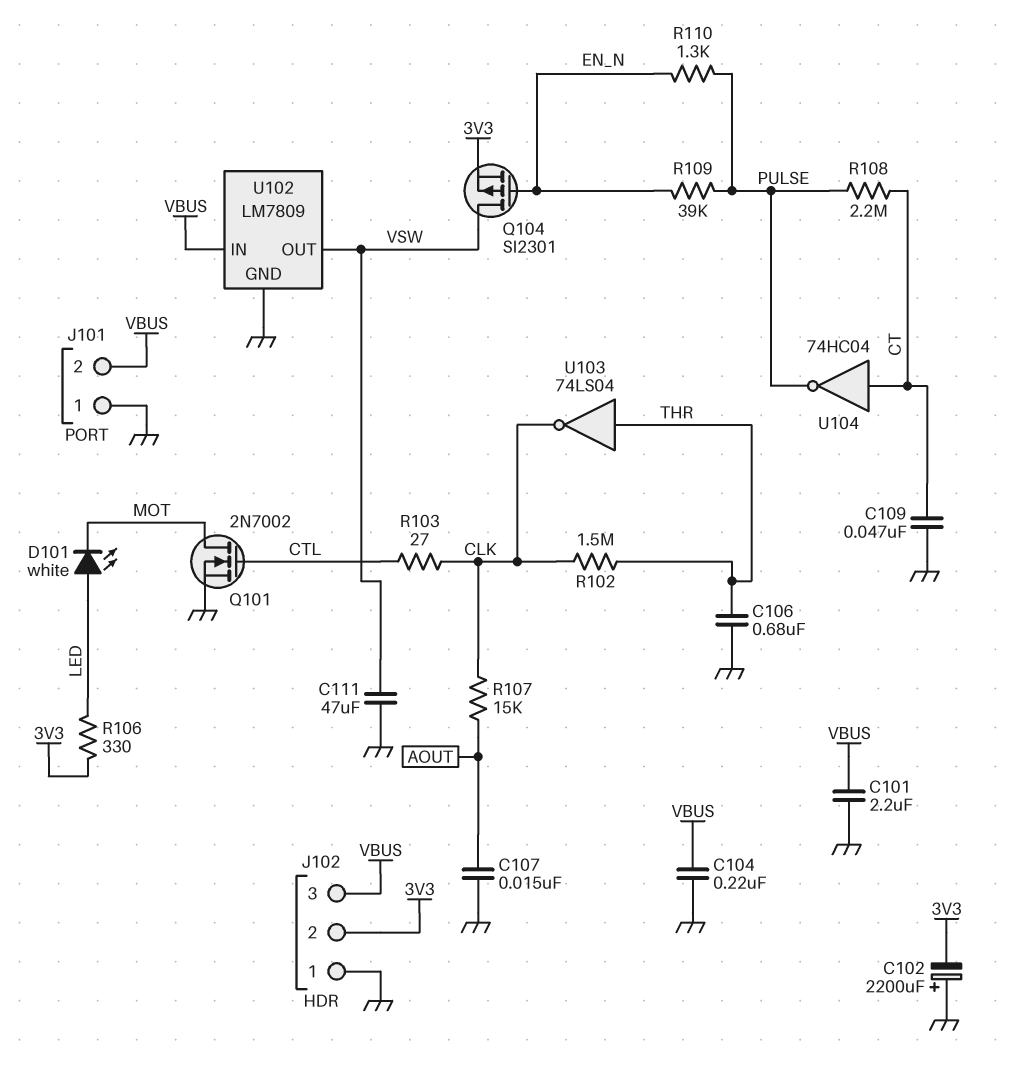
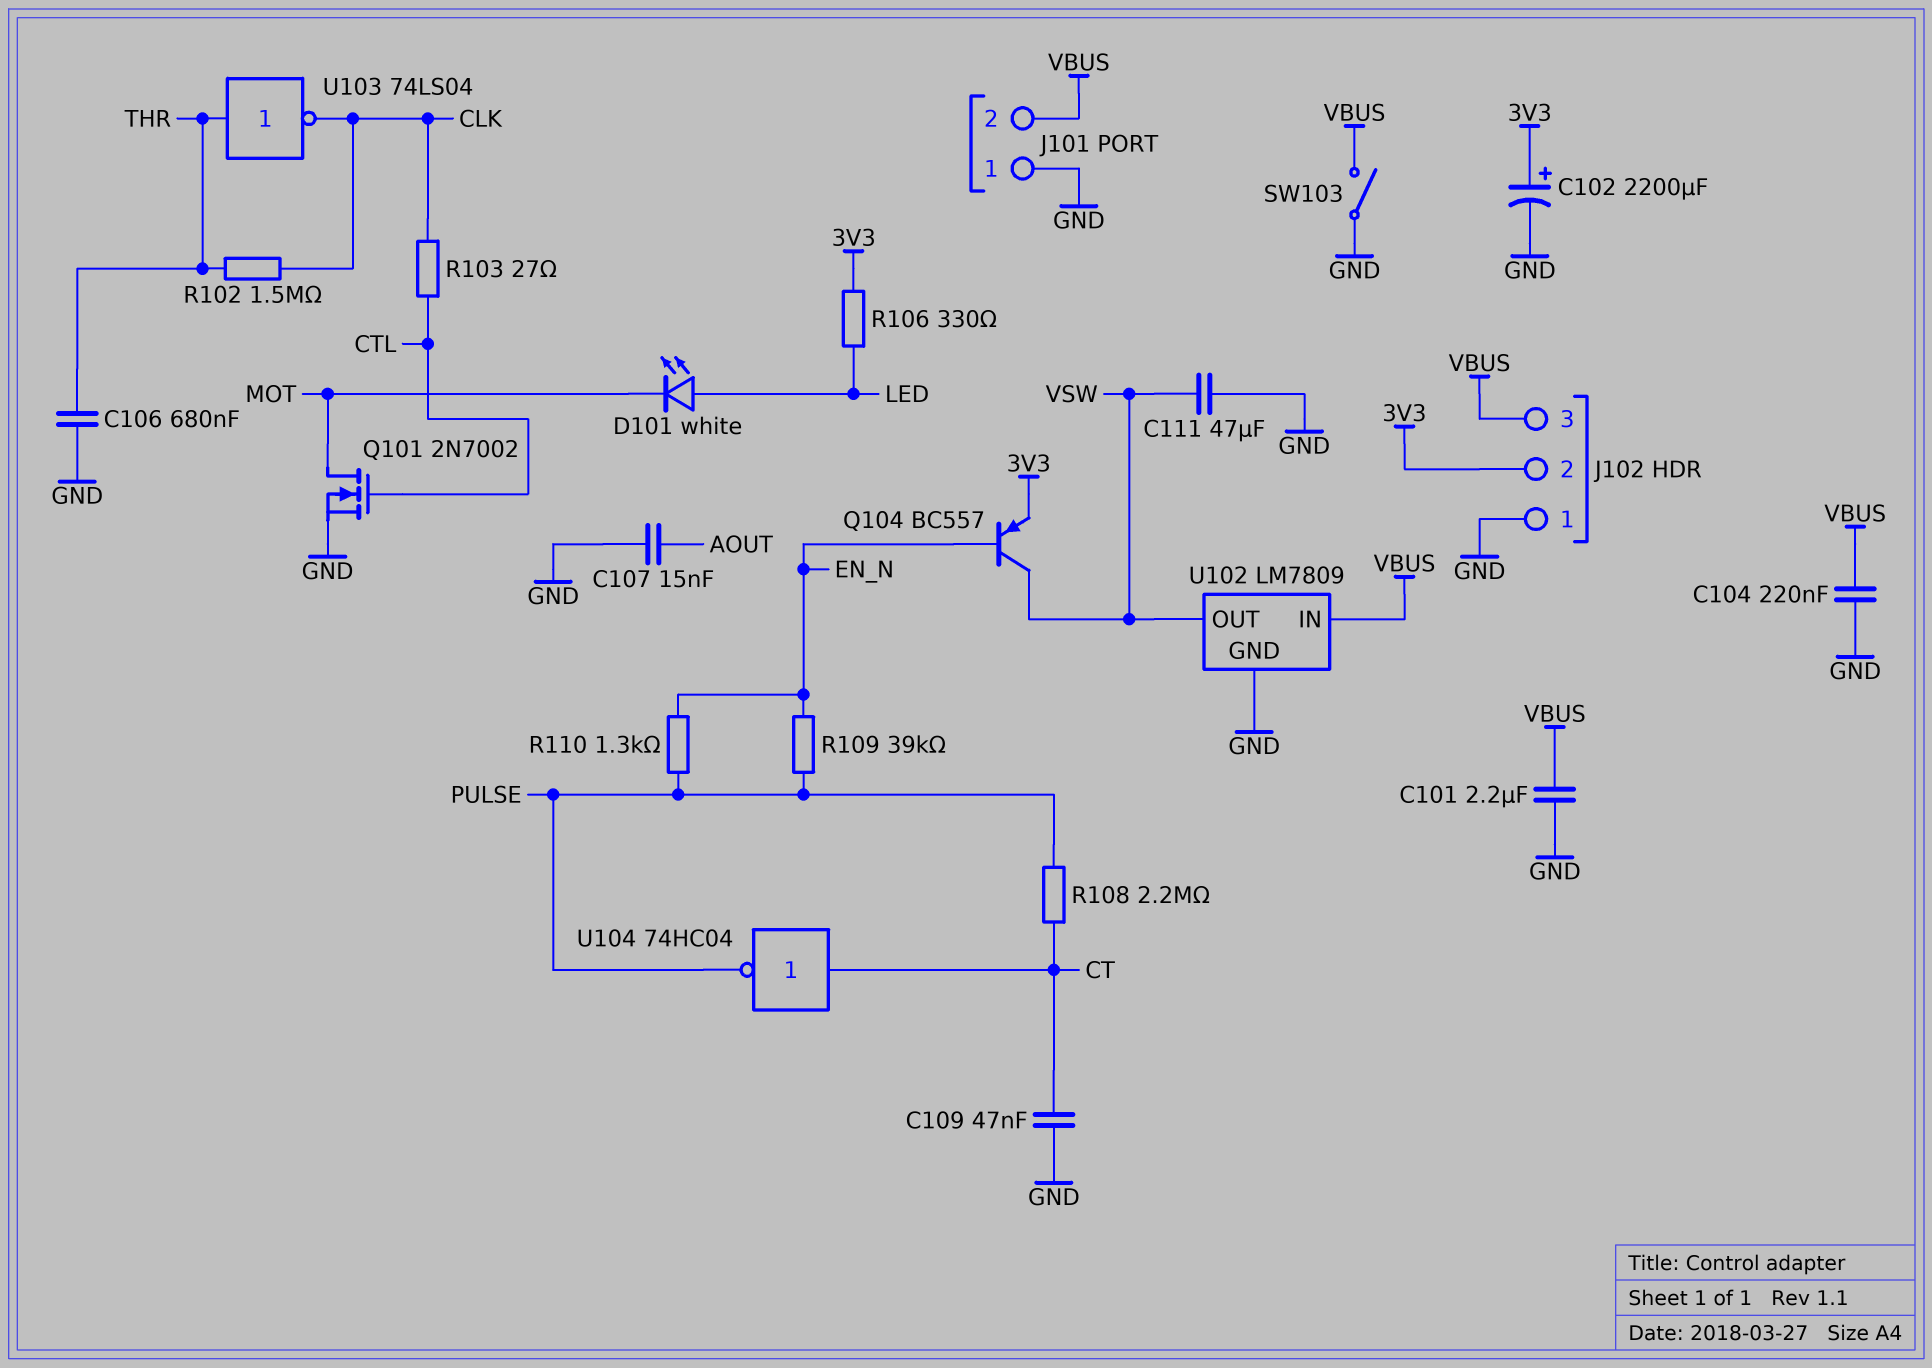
C102: 2200uF (plus GND, minus 3V3) -> 2200uF (plus 3V3, minus GND)
Q104: PMOS SI2301 (G EN_N, D VSW, S 3V3) -> PNP BC557 (B EN_N, C VSW, E 3V3)
R107: 15k (AOUT, CLK) -> none
SW103: none -> switch (GND, VBUS)

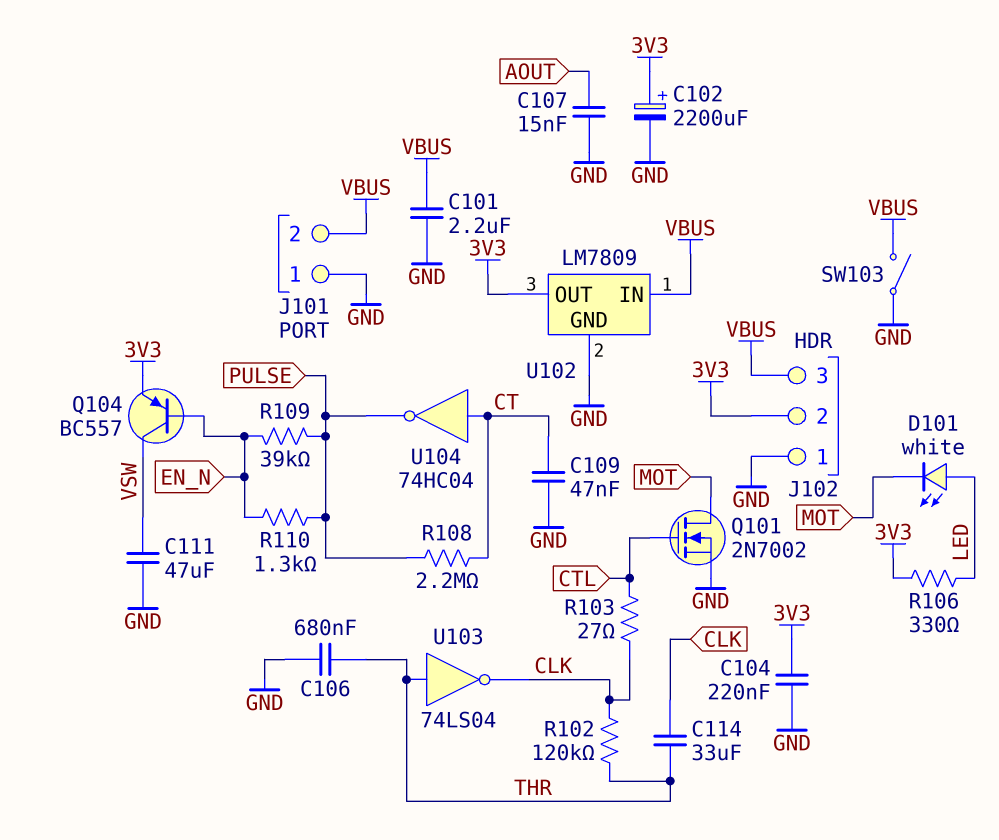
C104: 220nF (GND, VBUS) -> 220nF (3V3, GND)
C114: none -> 33uF (CLK, THR)
R102: 1.5M (CLK, THR) -> 120k (CLK, THR)
U102 pin OUT: VSW -> 3V3

